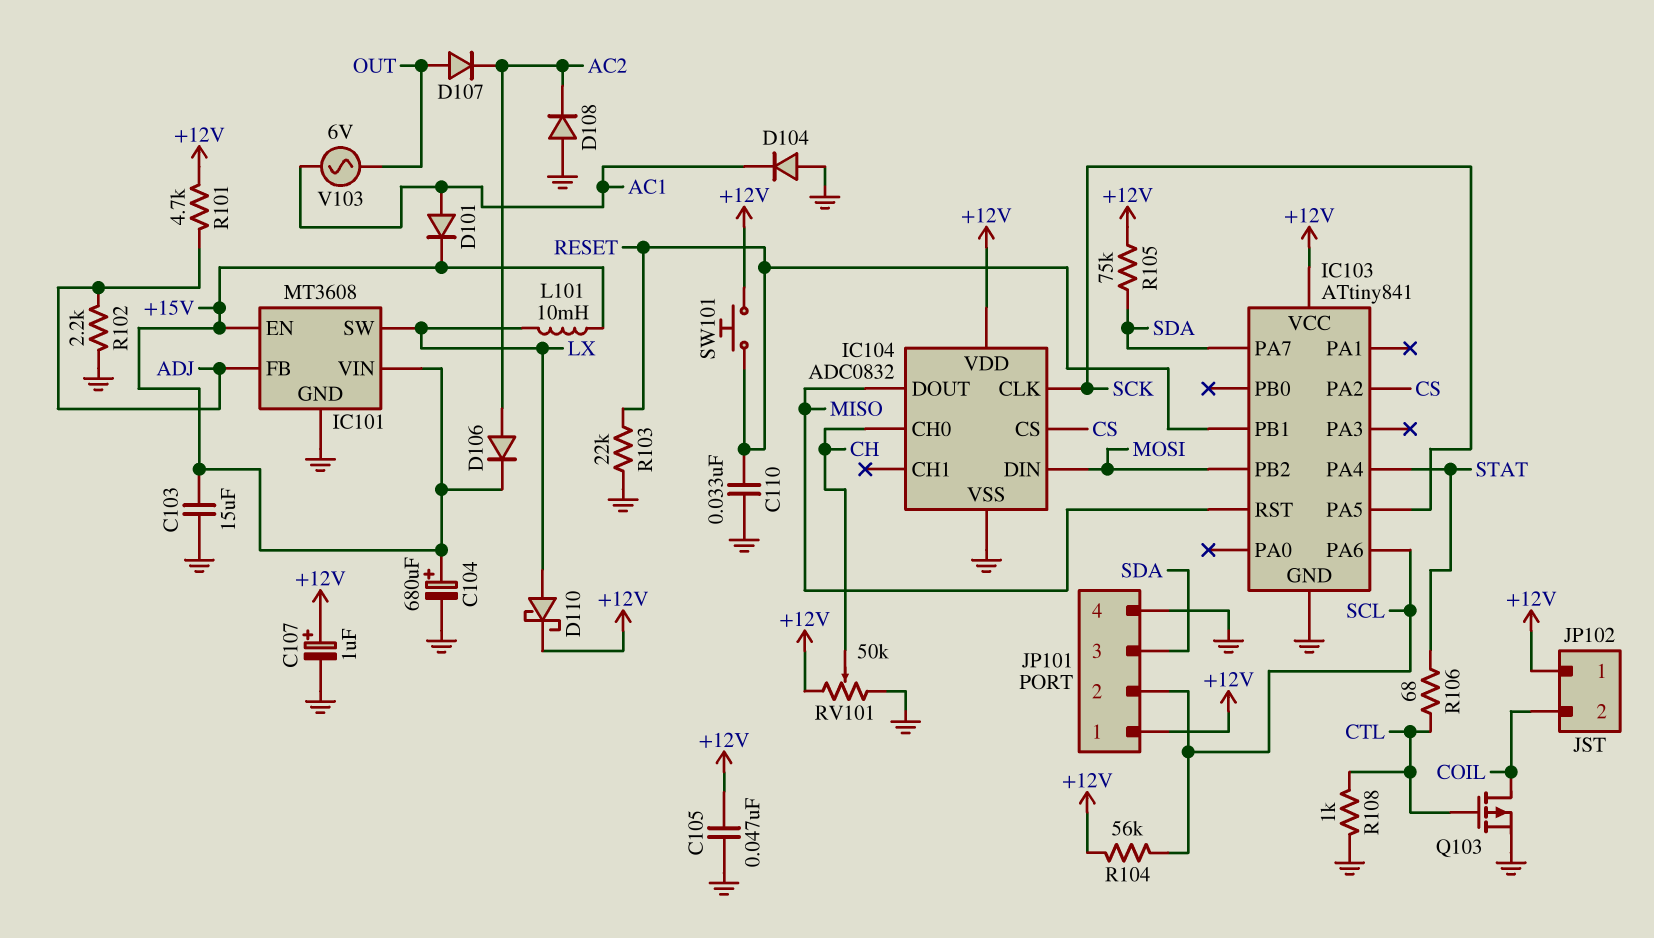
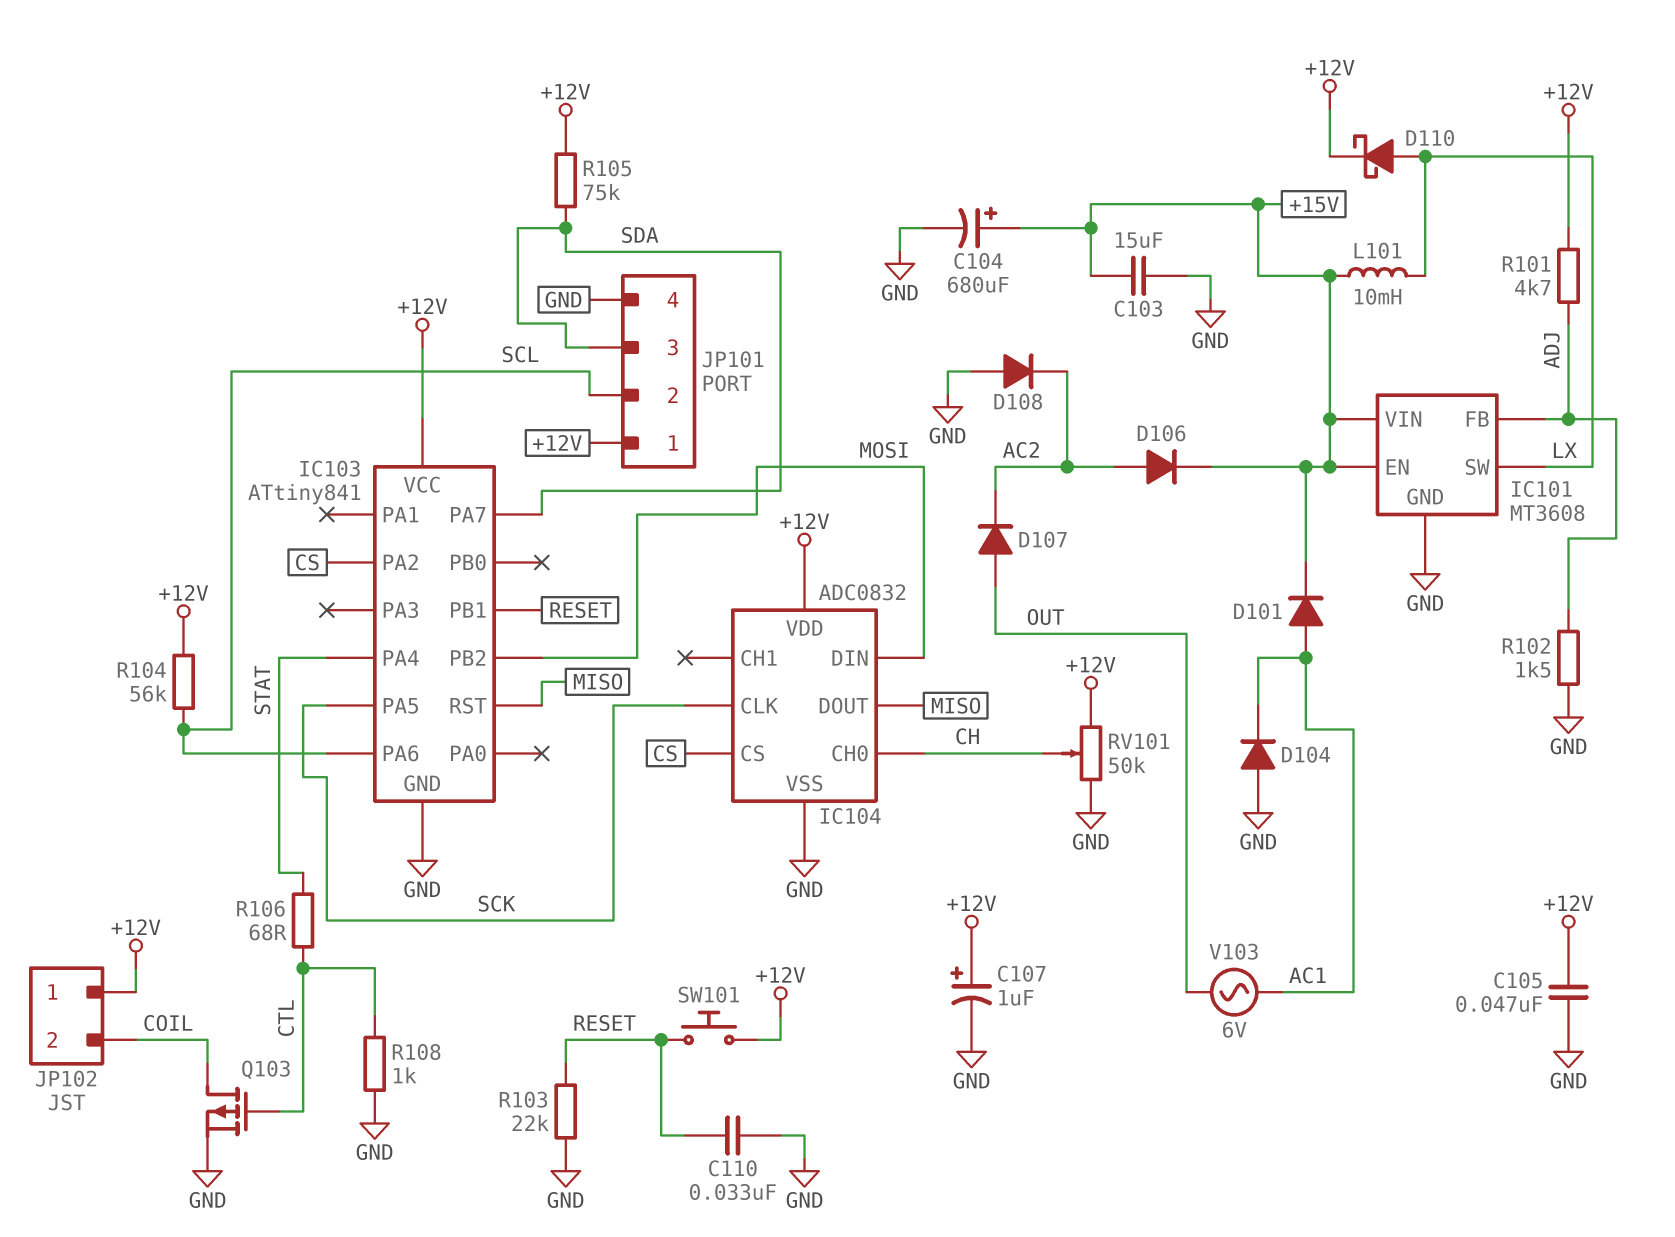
R102: 2.2k (ADJ, GND) -> 1.5k (ADJ, GND)

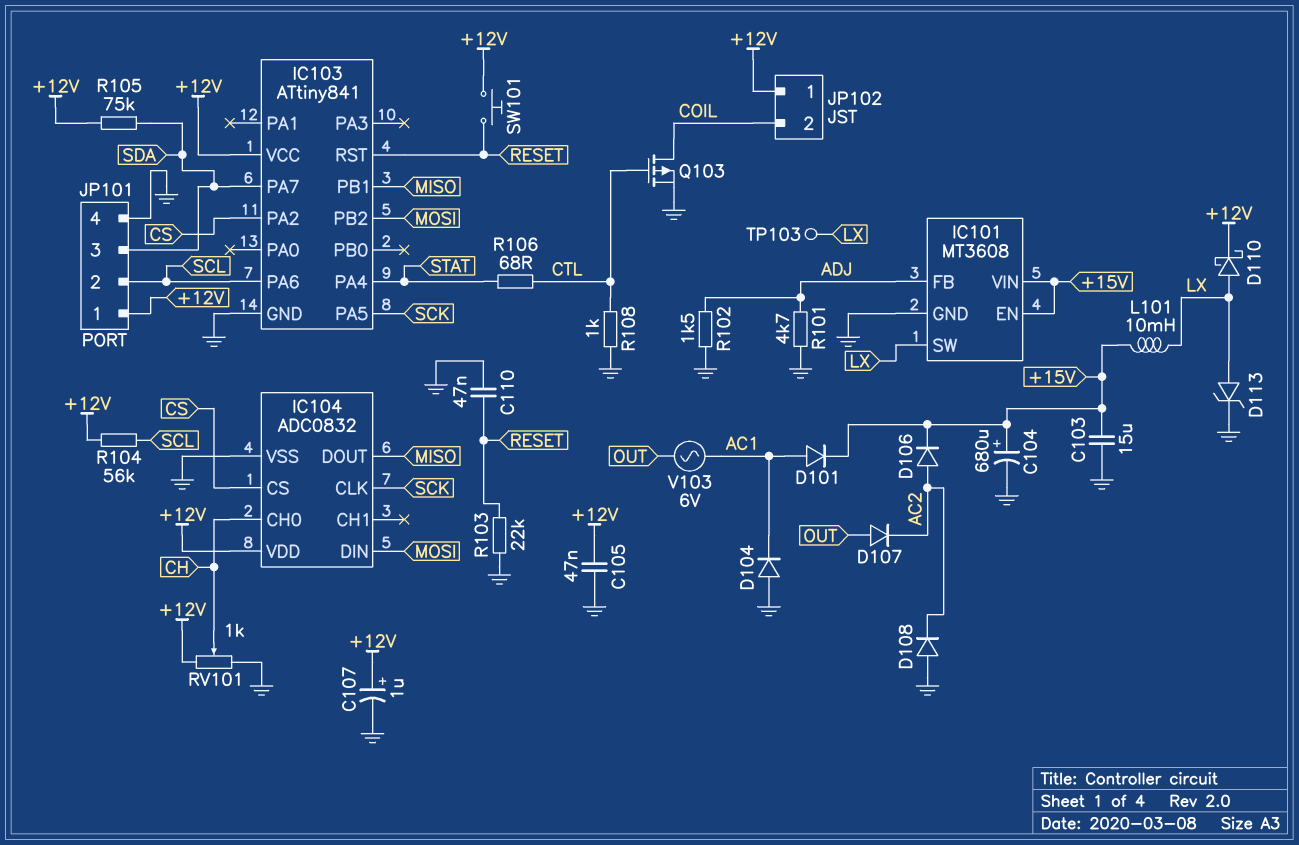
C110: 33nF (GND, RESET) -> 47nF (GND, RESET)
D113: none -> zener (A LX, K GND)
IC103 pin PB1: RESET -> MISO
IC103 pin RST: MISO -> RESET
R101: 4.7k (+12V, ADJ) -> 4.7k (ADJ, GND)
RV101: 50k (+12V, GND, wiper CH) -> 1k (+12V, GND, wiper CH)
TP103: none -> test point (LX)

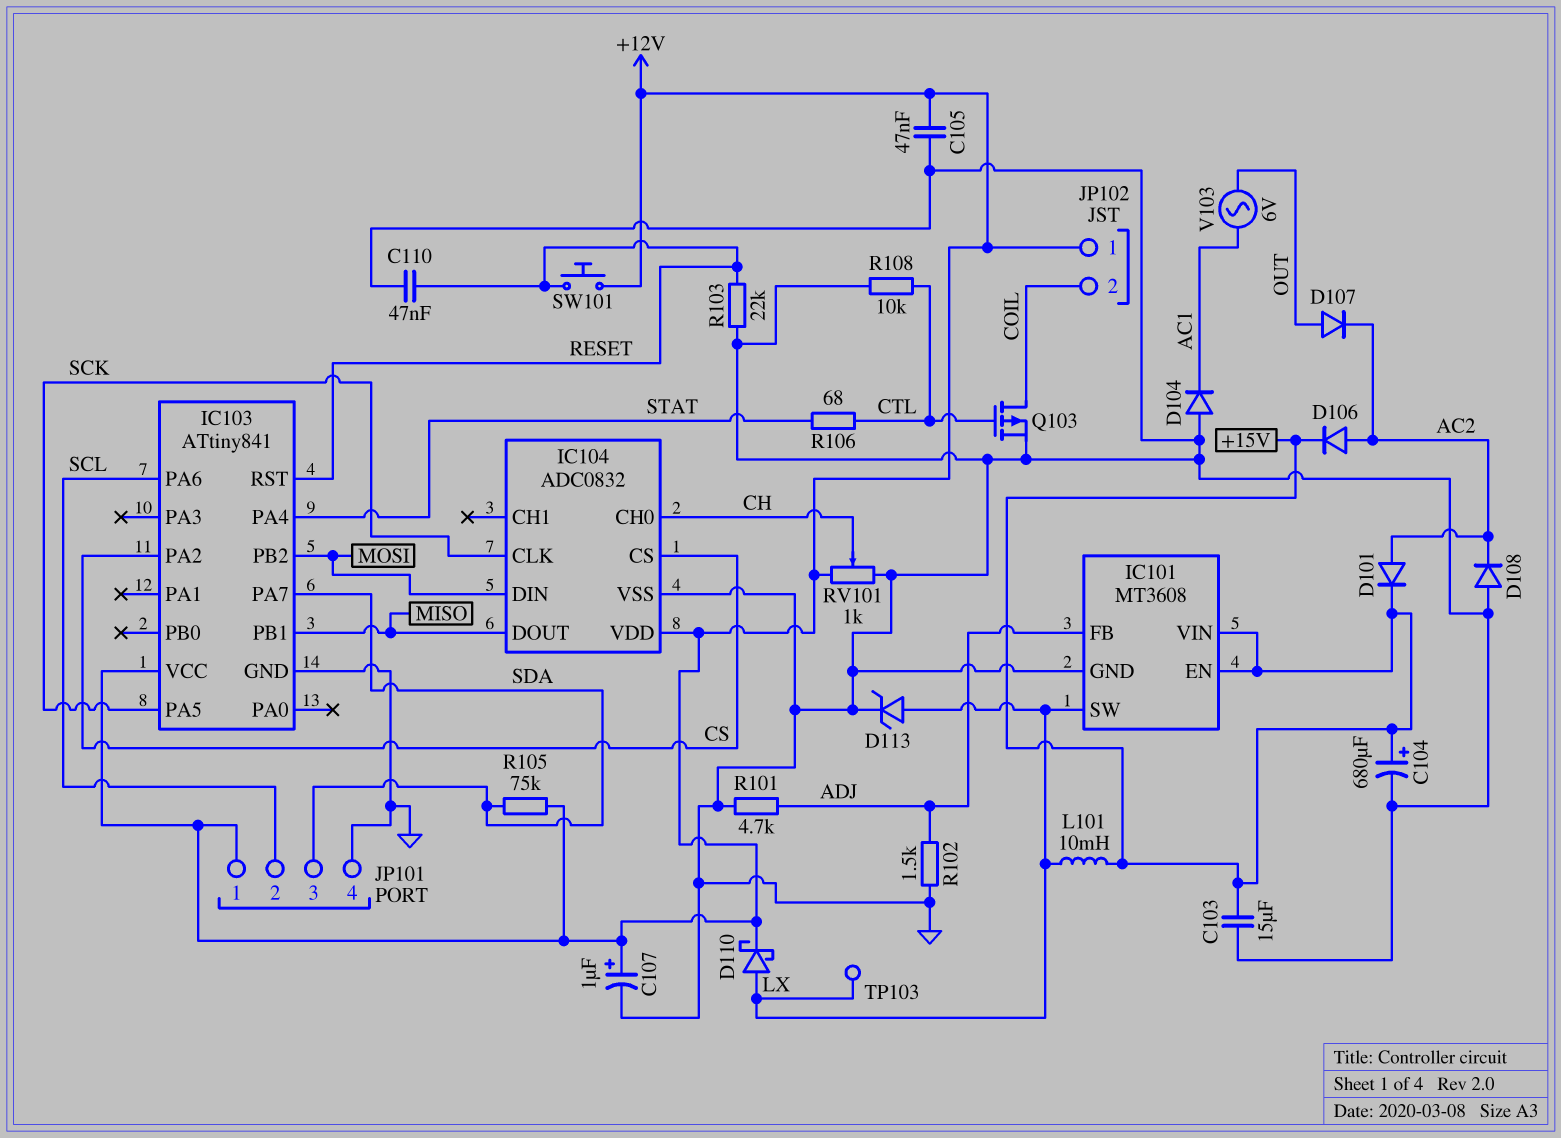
D101: diode (A AC1, K +15V) -> diode (A AC2, K +15V)
R104: 56k (+12V, SCL) -> none
R108: 1k (CTL, GND) -> 10k (CTL, GND)

